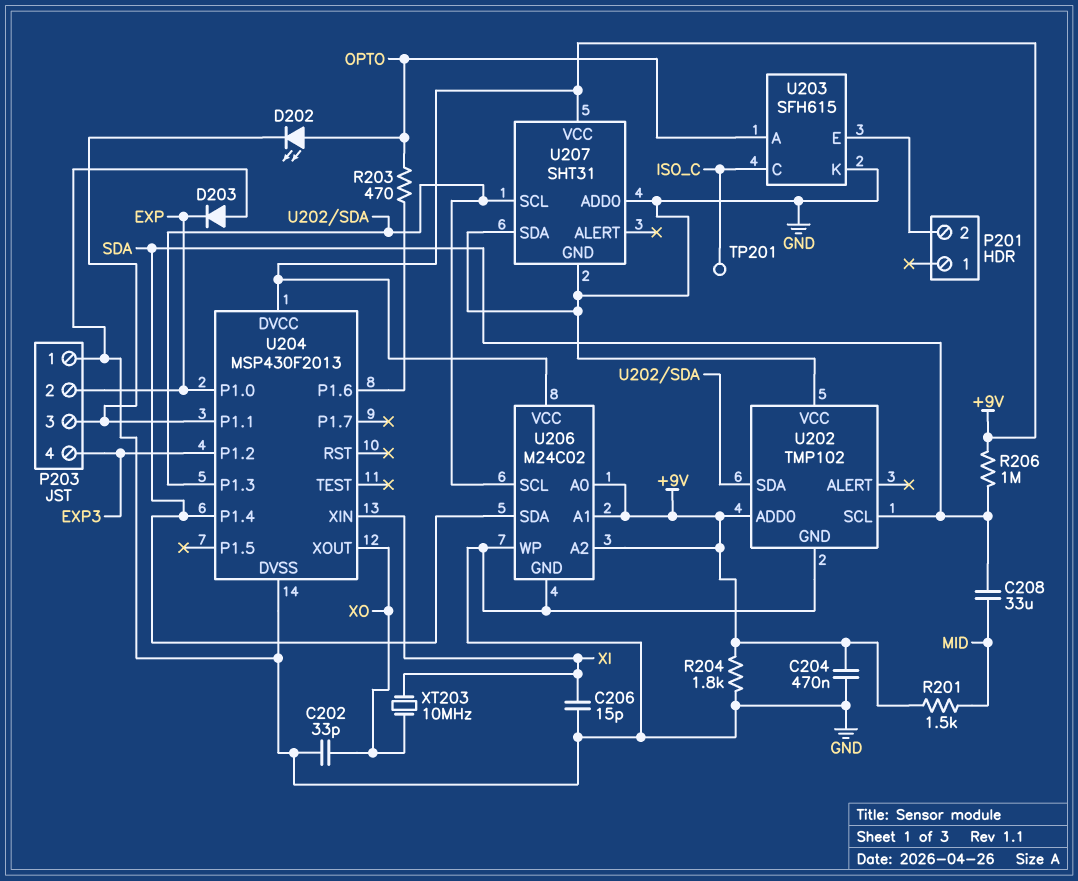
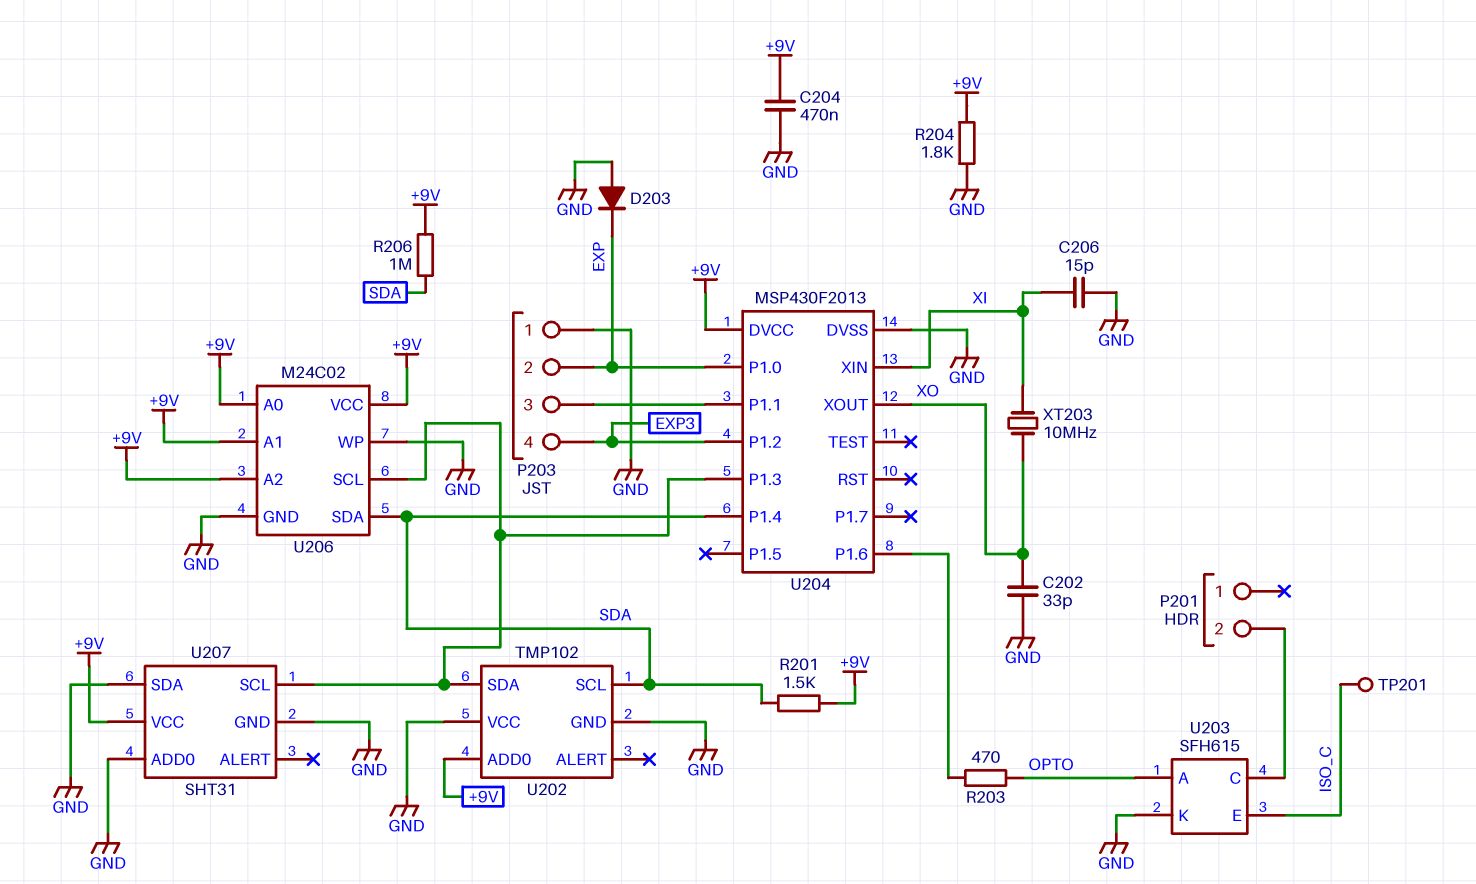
C208: 33uF (MID, SDA) -> none
D202: LED (A OPTO, K P203/3) -> none
R201: 1.5k (+9V, MID) -> 1.5k (+9V, SDA)
U203 pin C: ISO_C -> P201/2
U203 pin E: P201/2 -> ISO_C

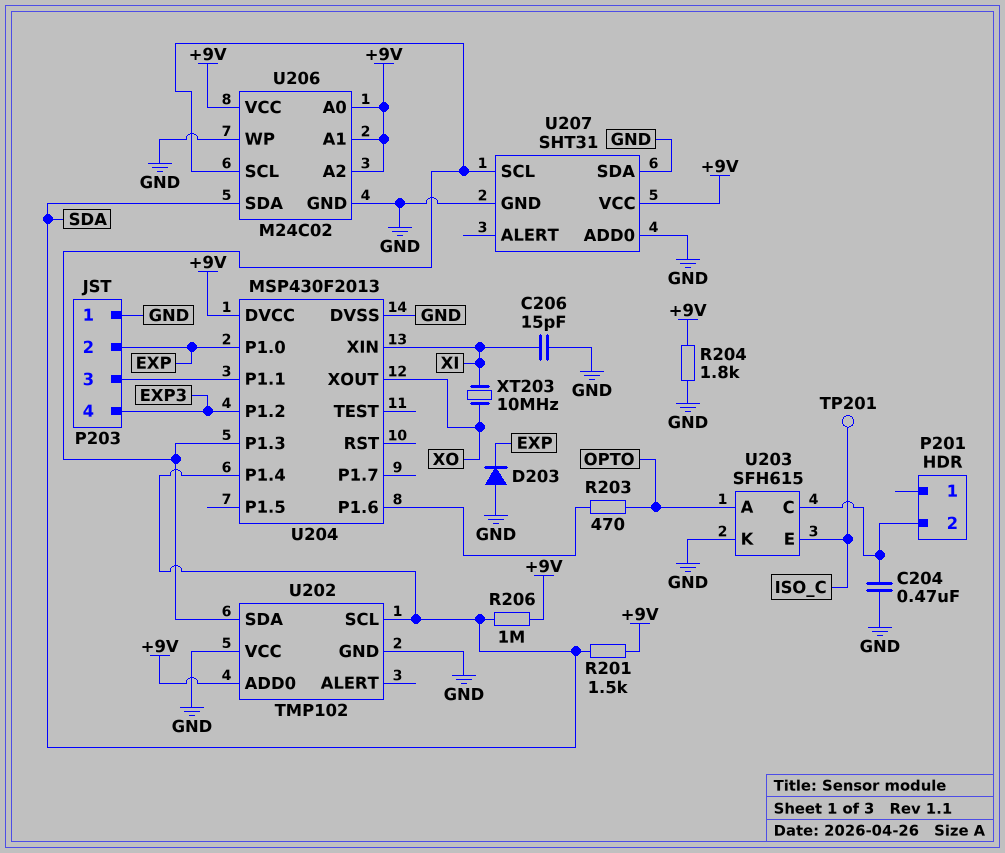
C202: 33pF (GND, XO) -> none
C204: 470nF (+9V, GND) -> 470nF (GND, P201/2)

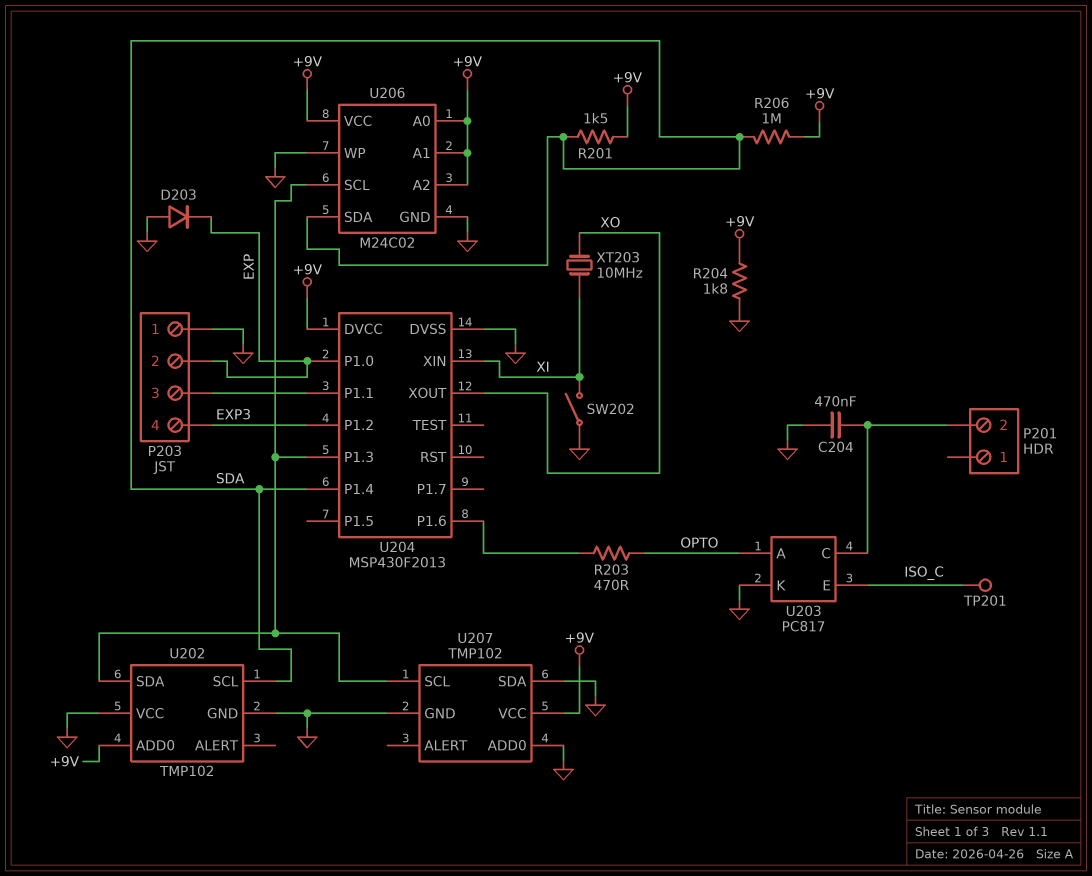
C206: 15pF (GND, XI) -> none
SW202: none -> switch (GND, XI)
U203: SFH615 -> PC817
U207: SHT31 -> TMP102

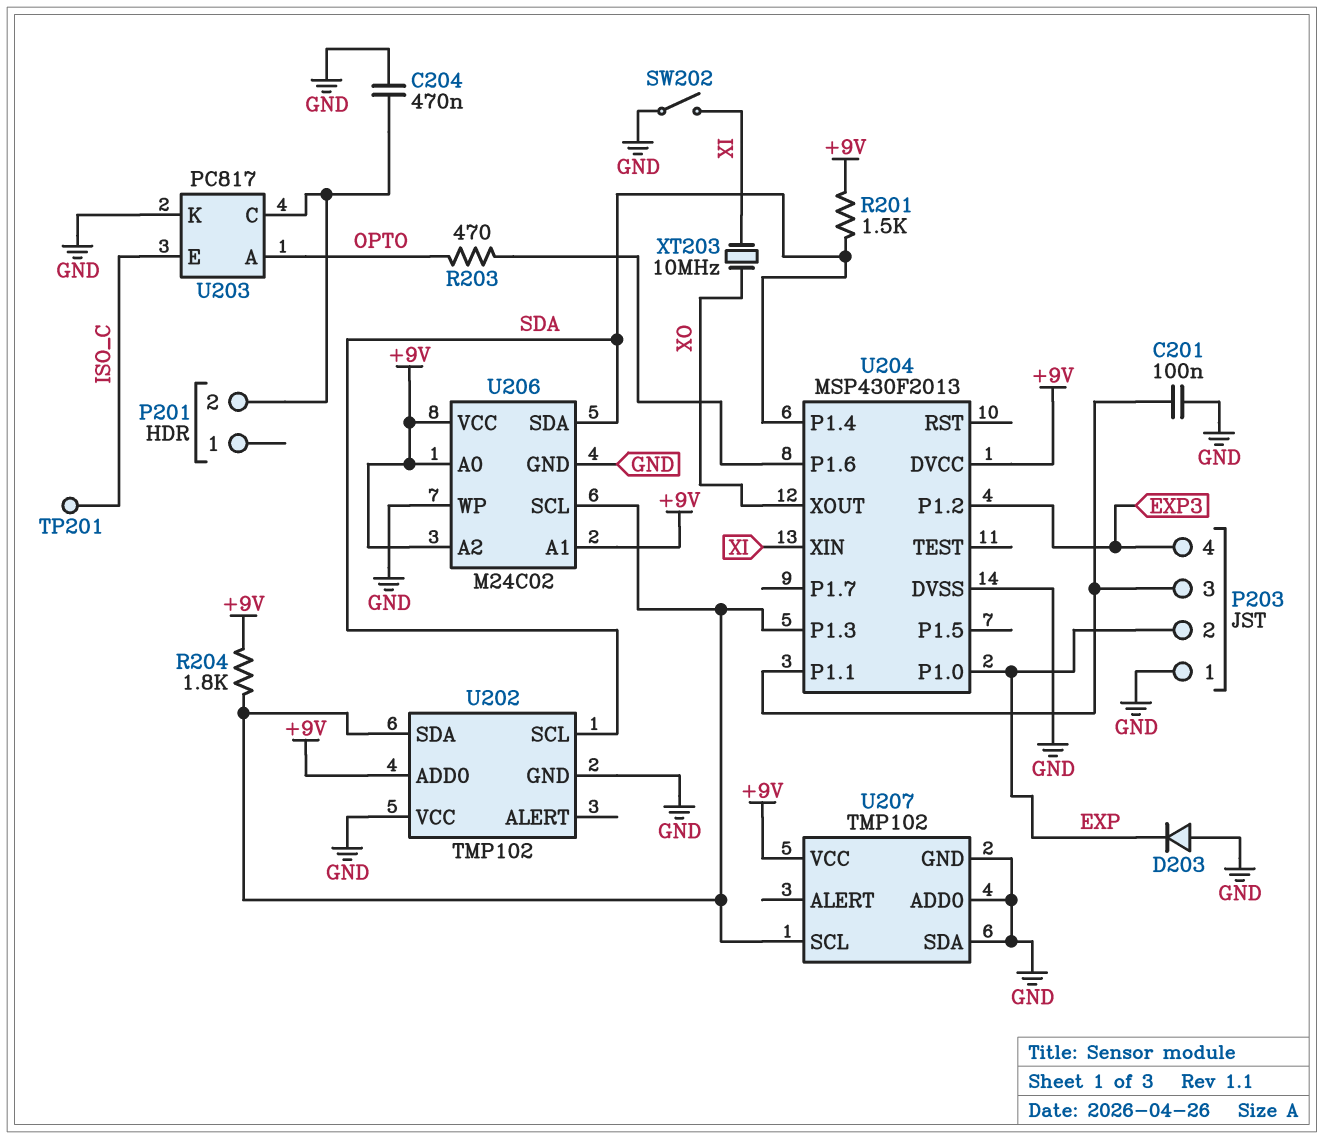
C201: none -> 100nF (GND, P203/3)
R204: 1.8k (+9V, GND) -> 1.8k (+9V, U202/SDA)
R206: 1M (+9V, SDA) -> none

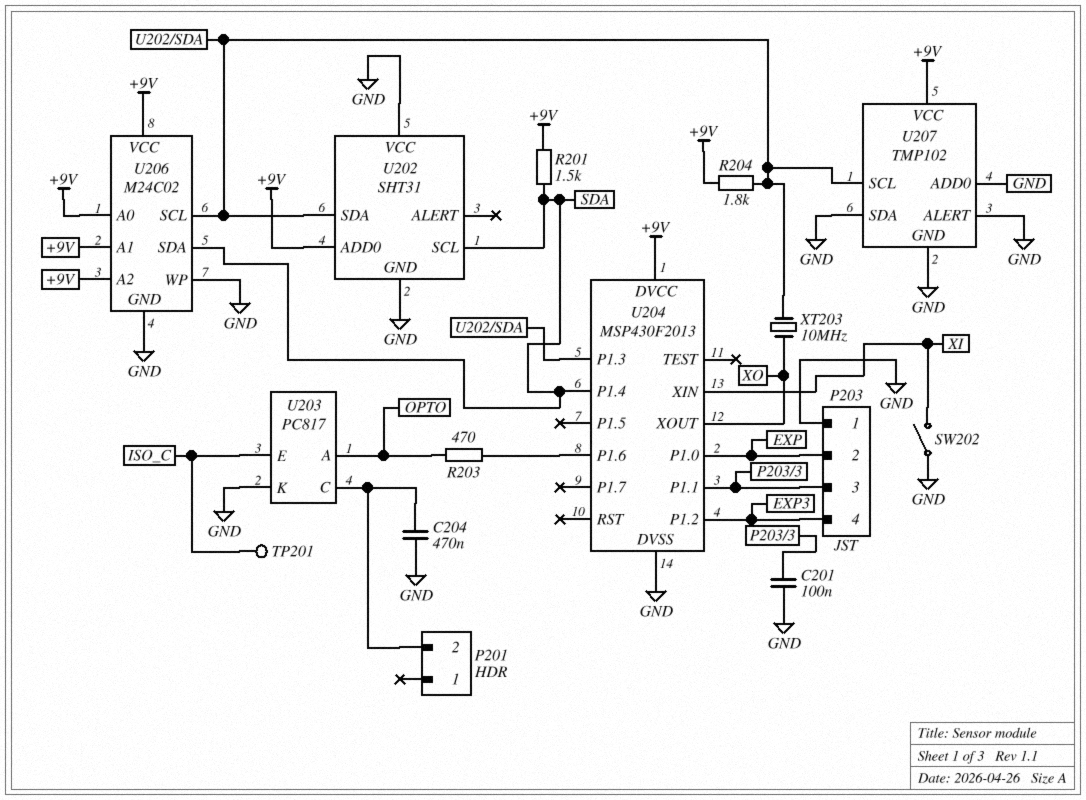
D203: diode (A GND, K EXP) -> none
U202: TMP102 -> SHT31
U207 pin ALERT: none -> GND
XT203: 10MHz (XI, XO) -> 10MHz (U202/SDA, XO)

